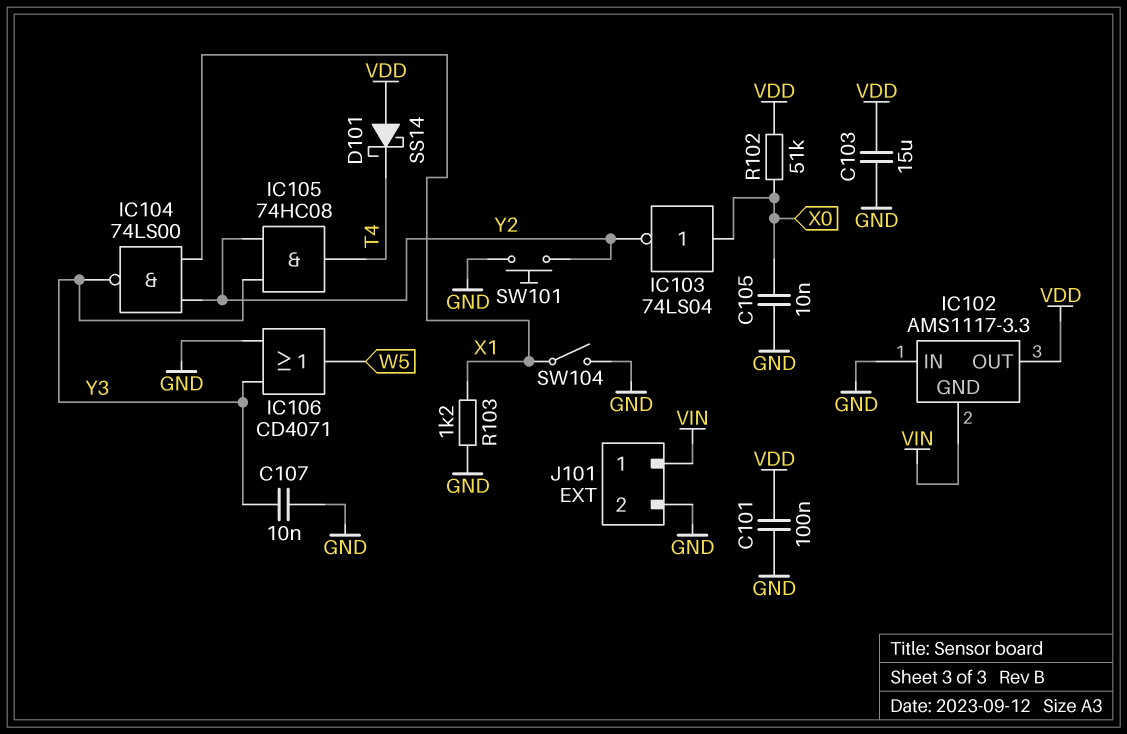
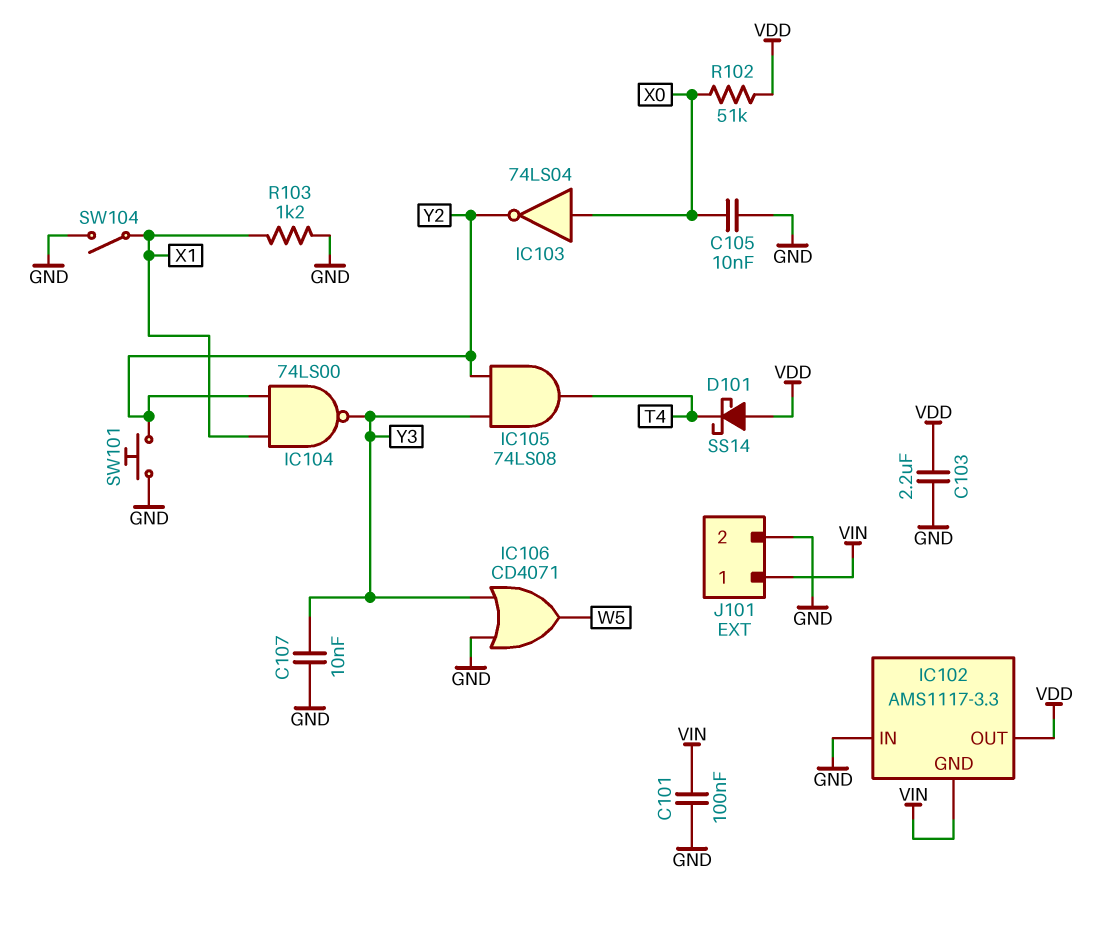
C101: 100nF (GND, VDD) -> 100nF (GND, VIN)
C103: 15uF (GND, VDD) -> 2.2uF (GND, VDD)
IC105: AND 74HC08 (in Y2, in Y3, out T4) -> AND 74LS08 (in Y2, in Y3, out T4)

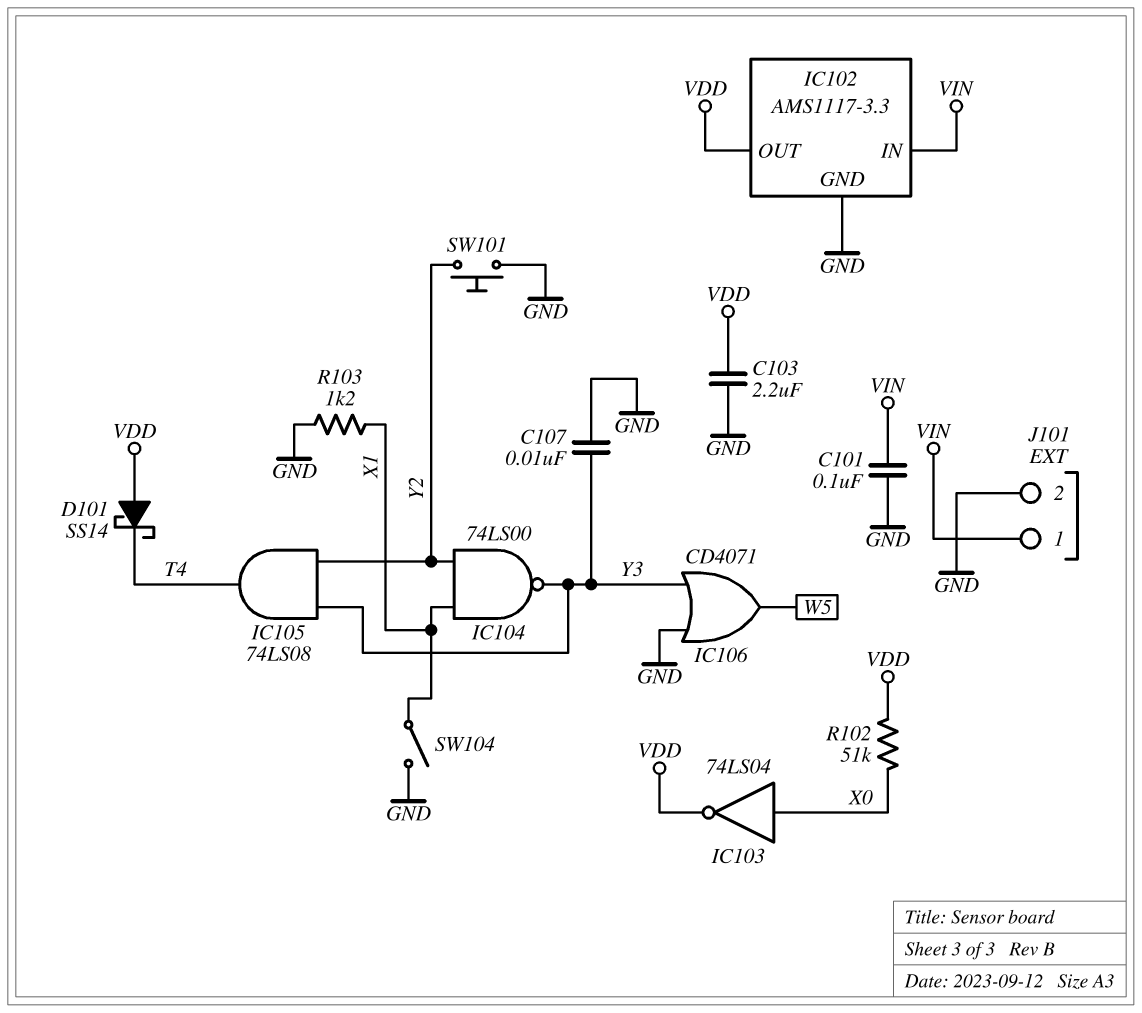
C105: 10nF (GND, X0) -> none
IC102 pin GND: VIN -> GND
IC102 pin IN: GND -> VIN
IC103: NOT 74LS04 (in X0, out Y2) -> NOT 74LS04 (in X0, out VDD)

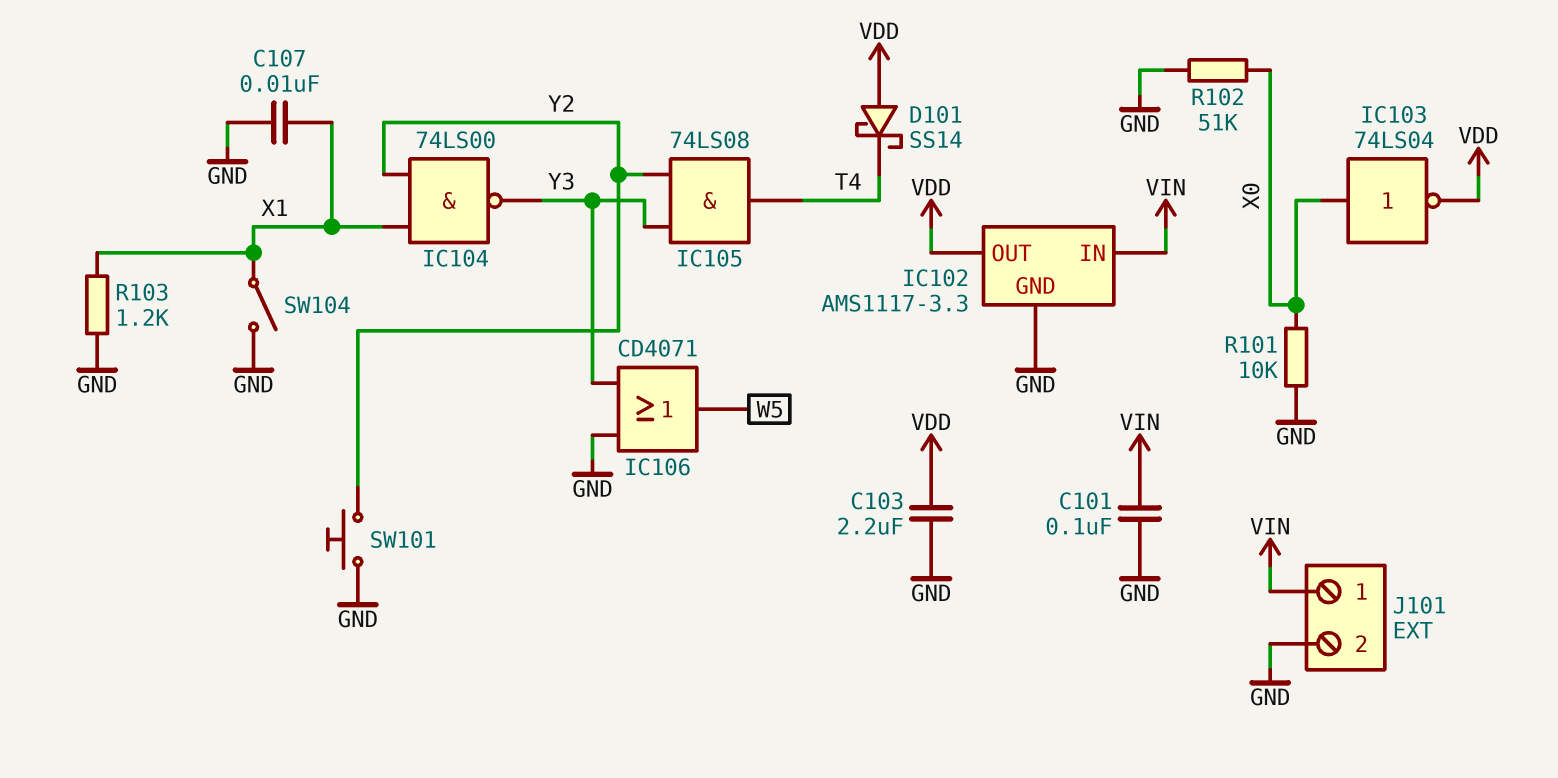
C107: 10nF (GND, Y3) -> 10nF (GND, X1)
R101: none -> 10k (GND, X0)
R102: 51k (VDD, X0) -> 51k (GND, X0)

